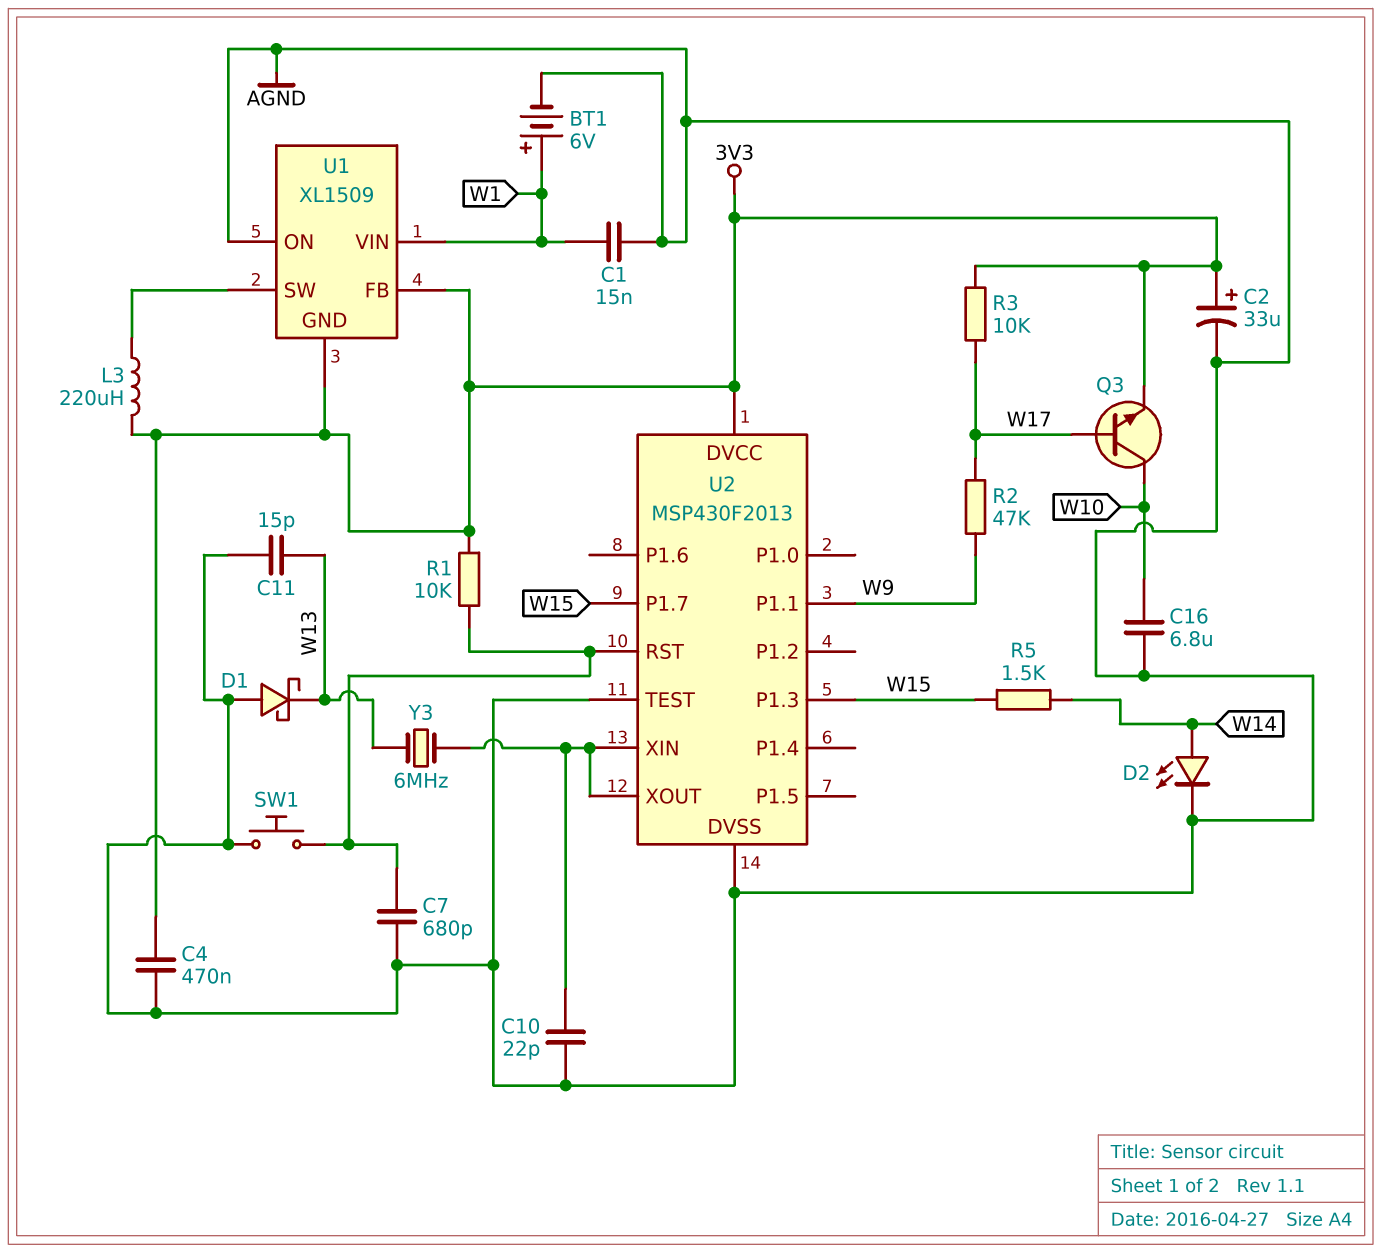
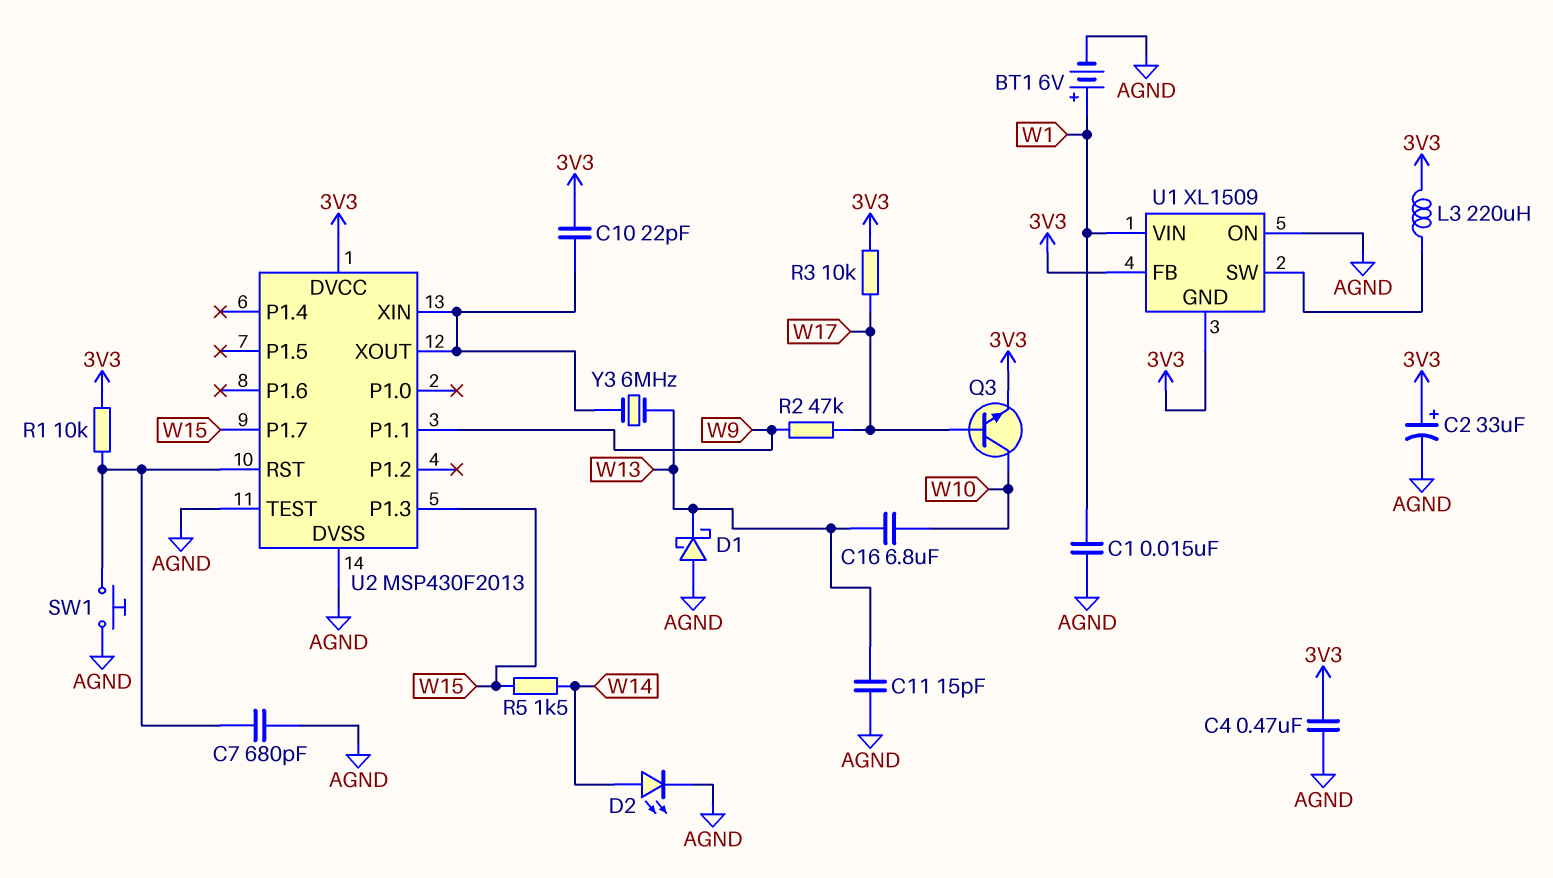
C10: 22pF (AGND, U2/XIN) -> 22pF (3V3, U2/XIN)
C16: 6.8uF (AGND, W10) -> 6.8uF (W10, W13)

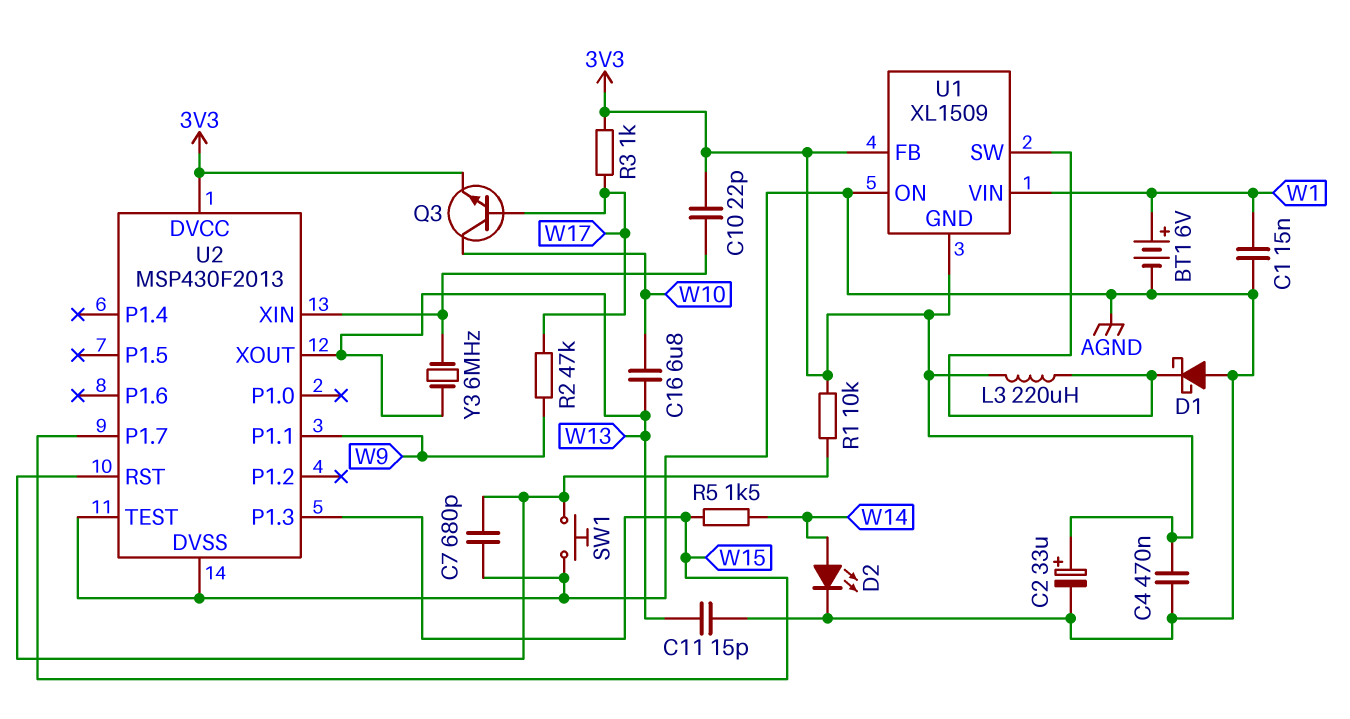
D1: schottky (A AGND, K W13) -> schottky (A AGND, K U1/SW)
R3: 10k (3V3, W17) -> 1k (3V3, W17)
U2 pin XOUT: U2/XIN -> W13

